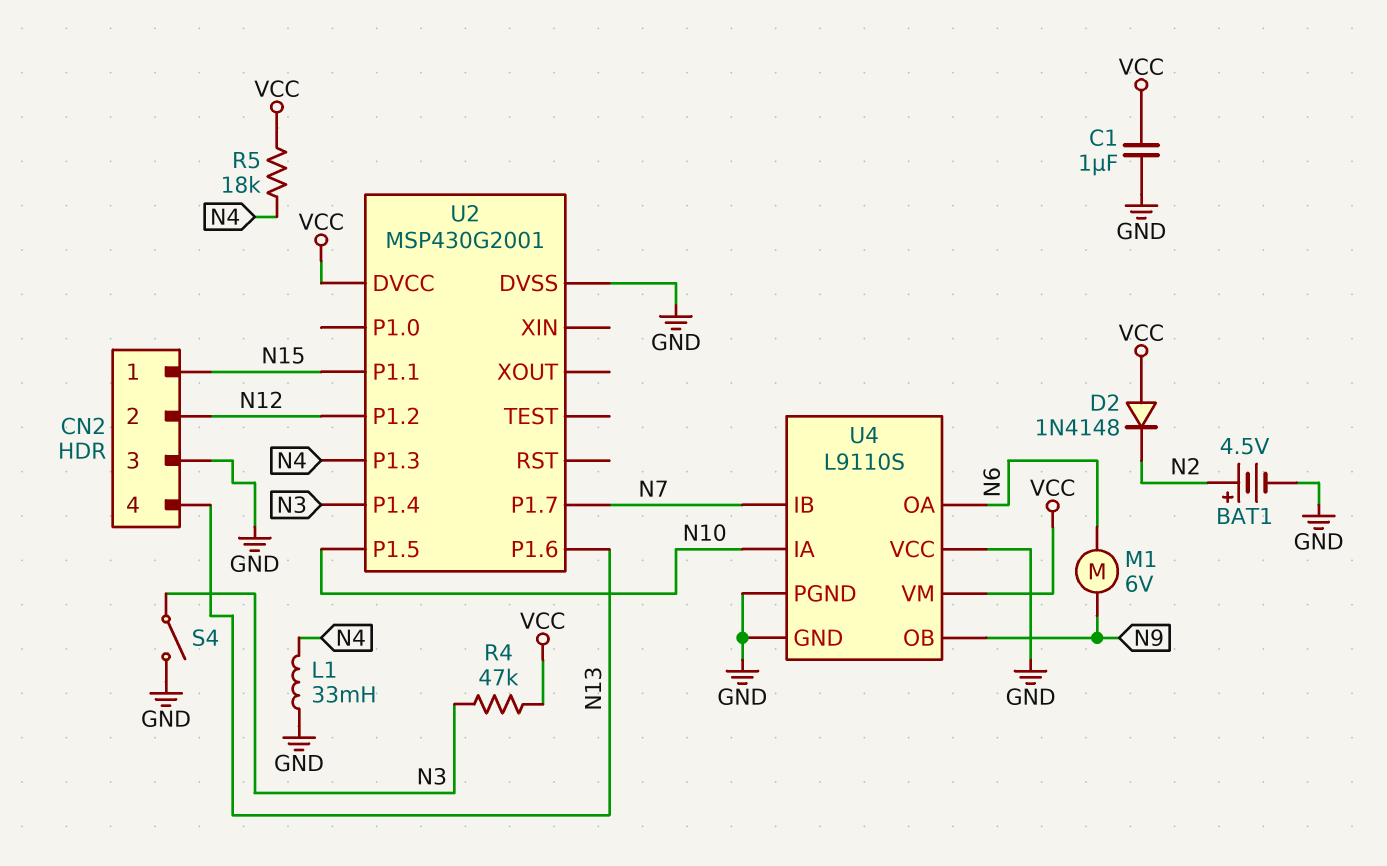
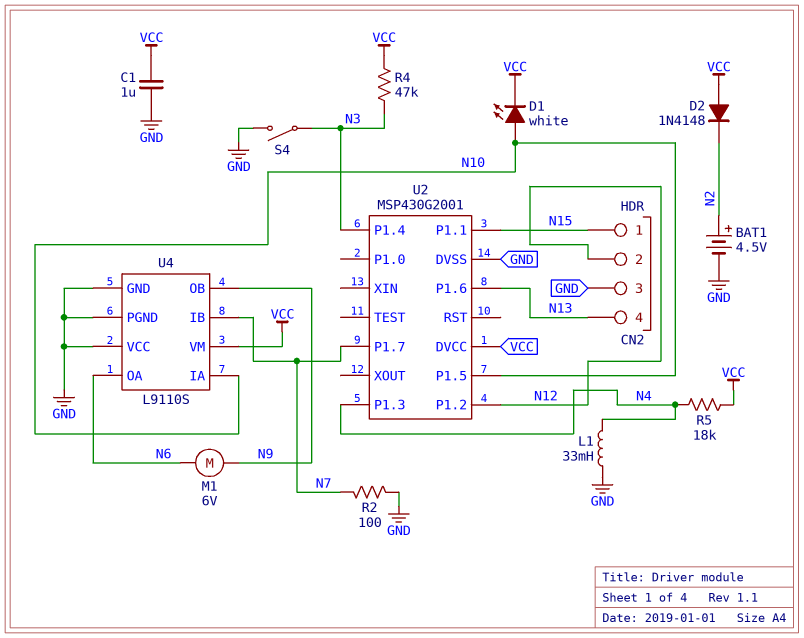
D1: none -> LED white (A N10, K VCC)
R2: none -> 100 (GND, N7)

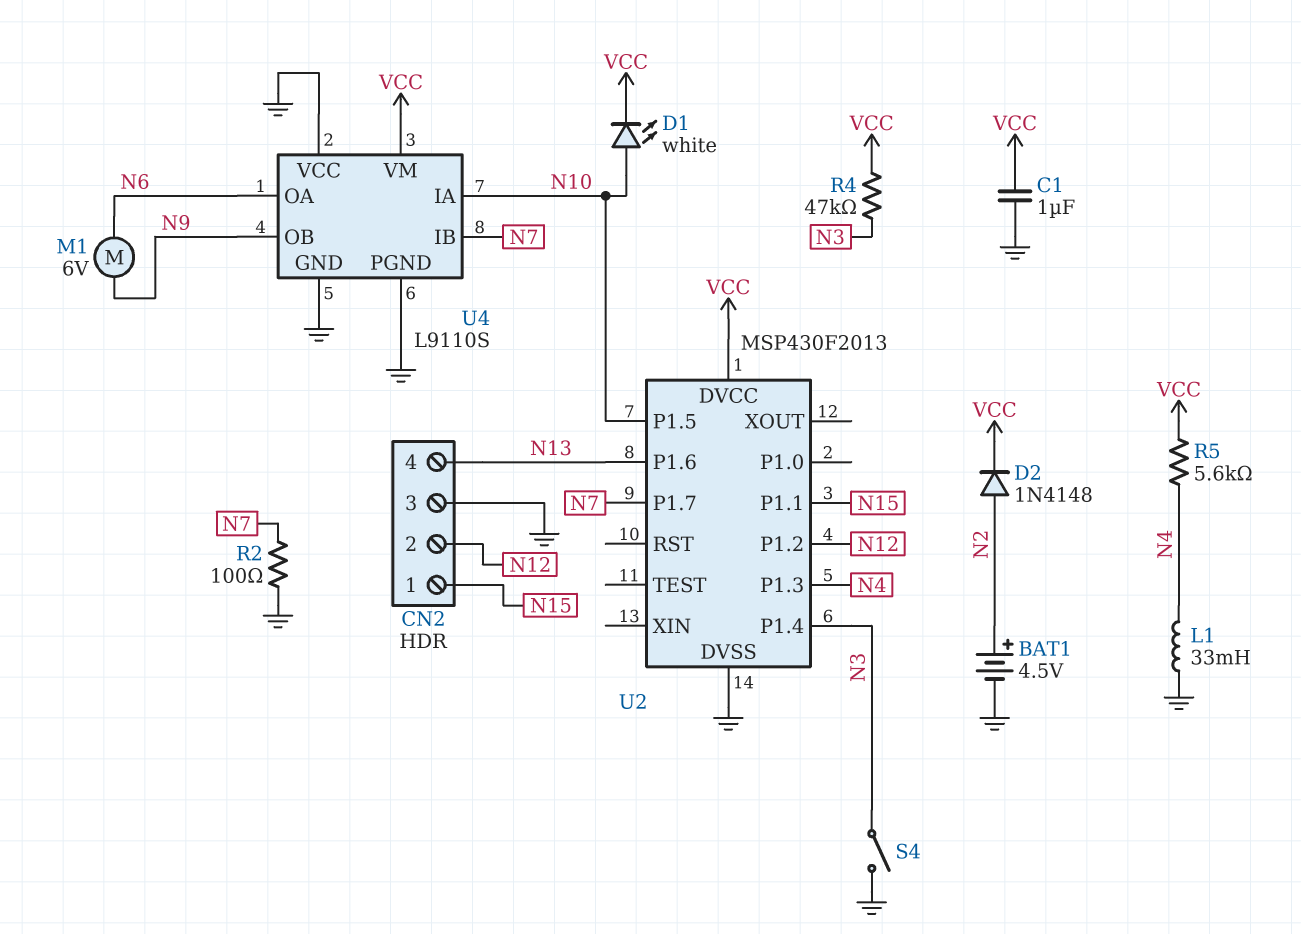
D2: diode 1N4148 (A VCC, K N2) -> diode 1N4148 (A N2, K VCC)
R5: 18k (N4, VCC) -> 5.6k (N4, VCC)
U2: MSP430G2001 -> MSP430F2013

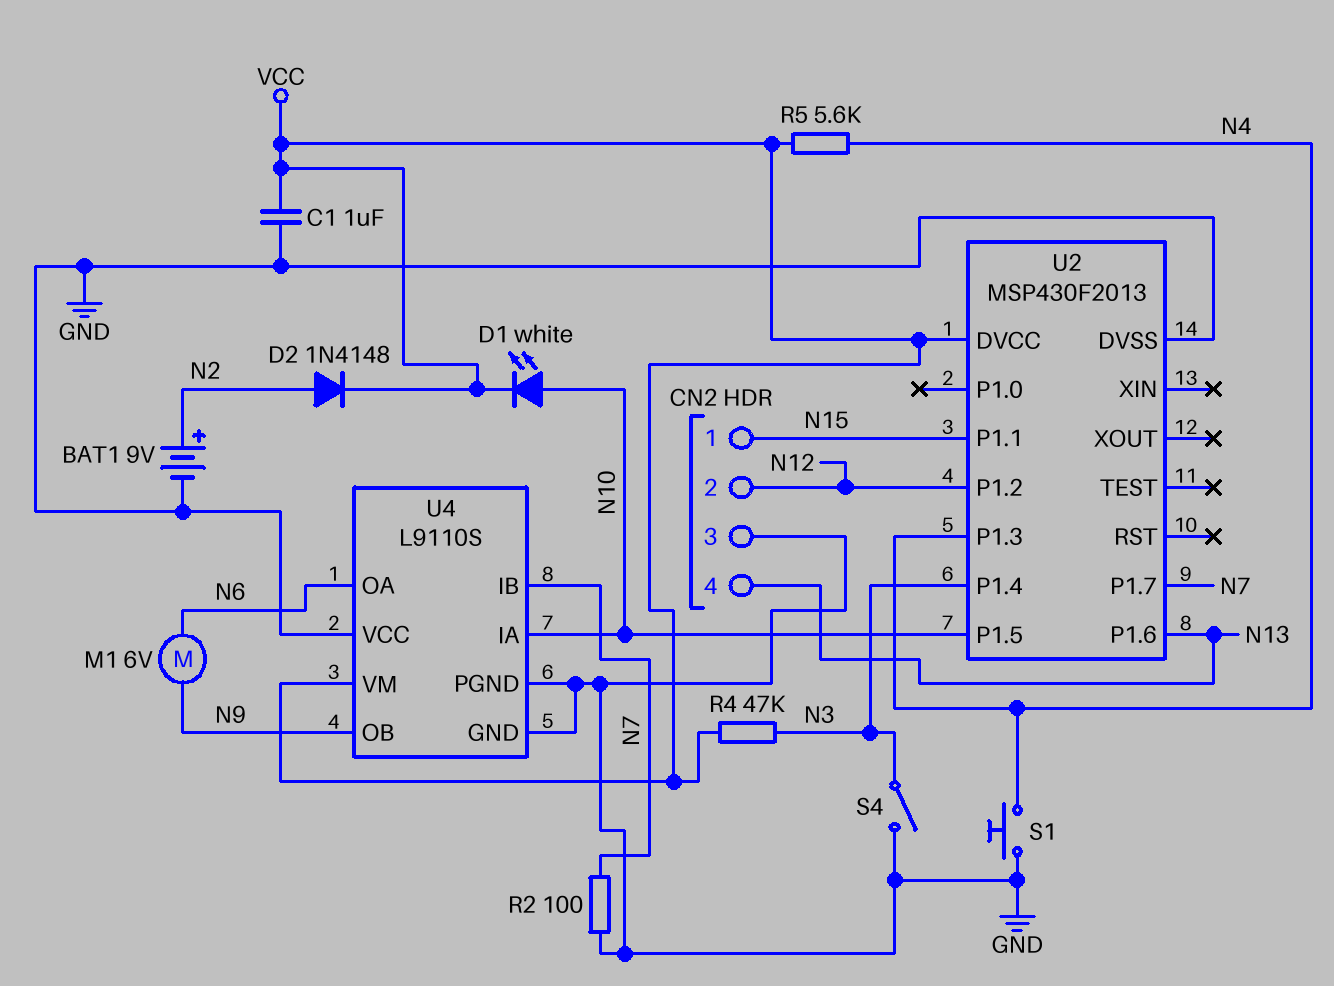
BAT1: 4.5V (plus N2, minus GND) -> 9V (plus N2, minus GND)
L1: 33mH (GND, N4) -> none
S1: none -> button (GND, N4)

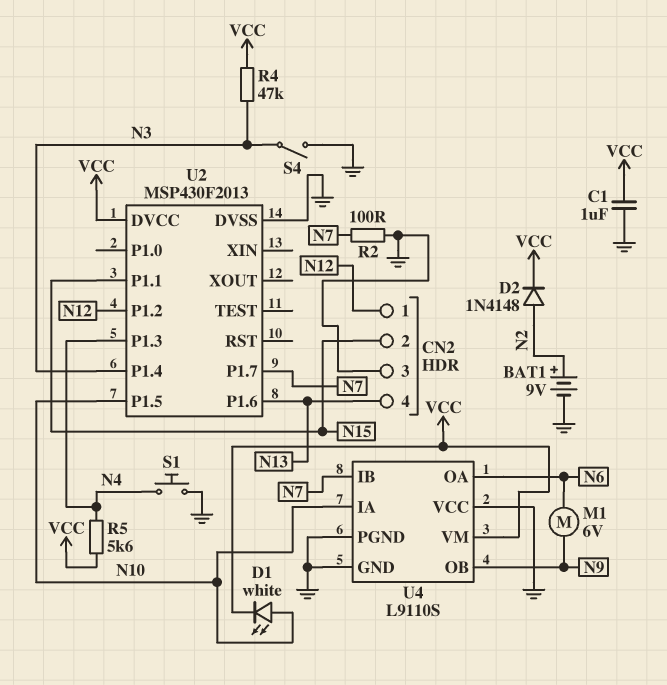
CN2 pin 1: N15 -> N12
CN2 pin 2: N12 -> N15

